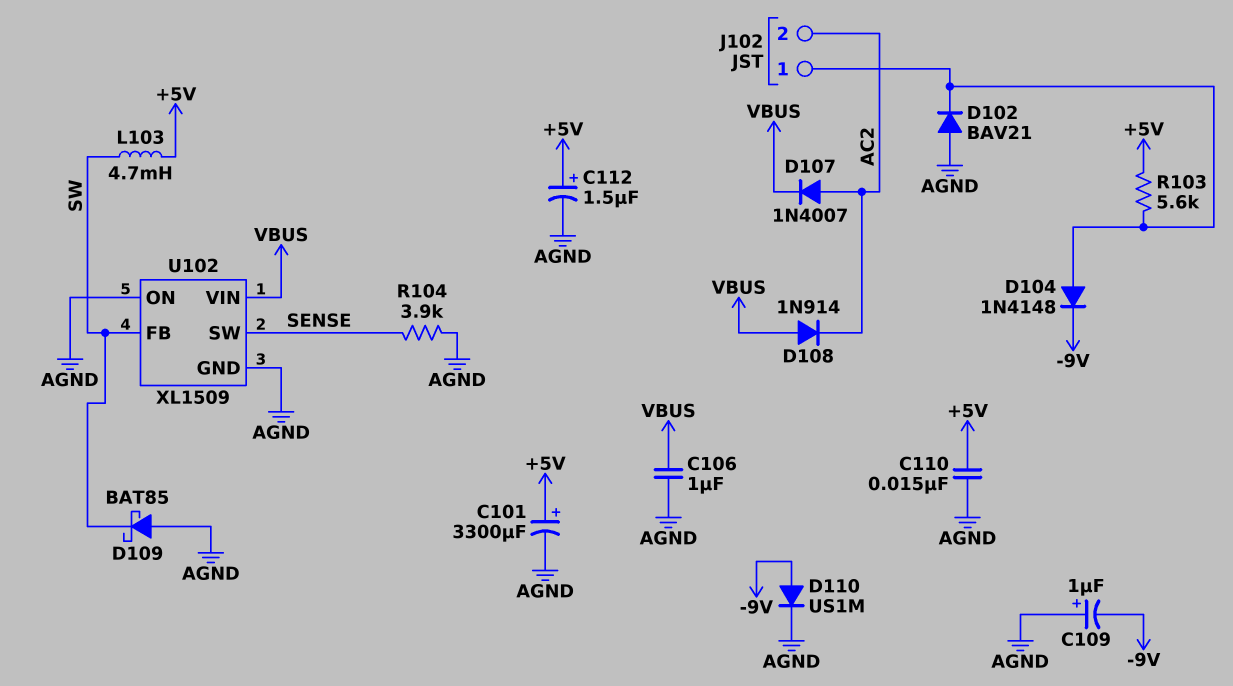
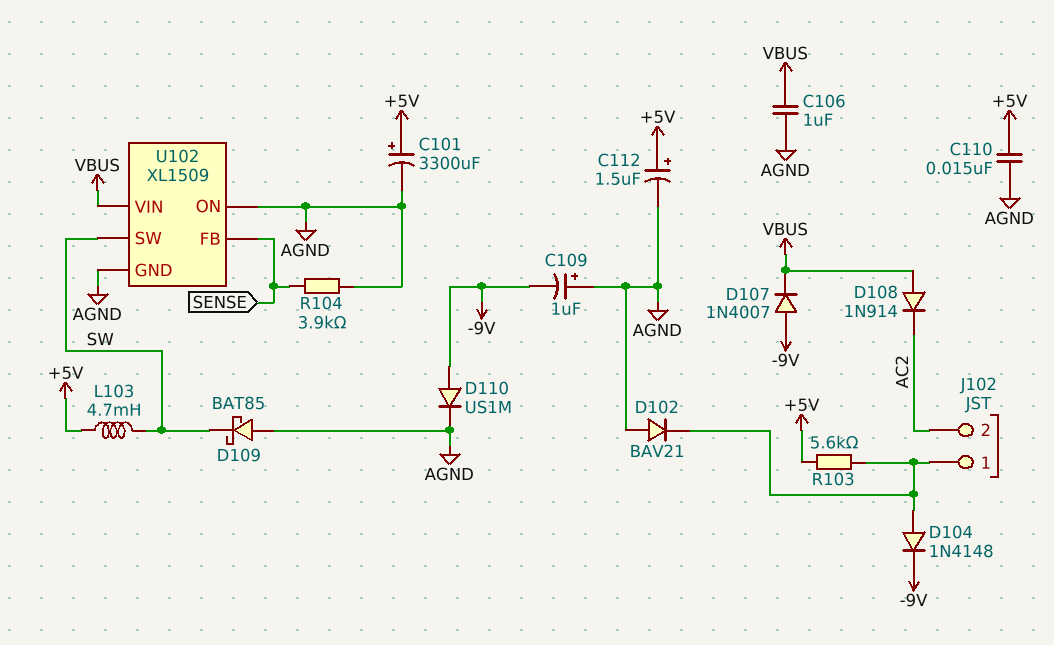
D107: diode 1N4007 (A AC2, K VBUS) -> diode 1N4007 (A -9V, K VBUS)
U102 pin FB: SW -> SENSE
U102 pin SW: SENSE -> SW

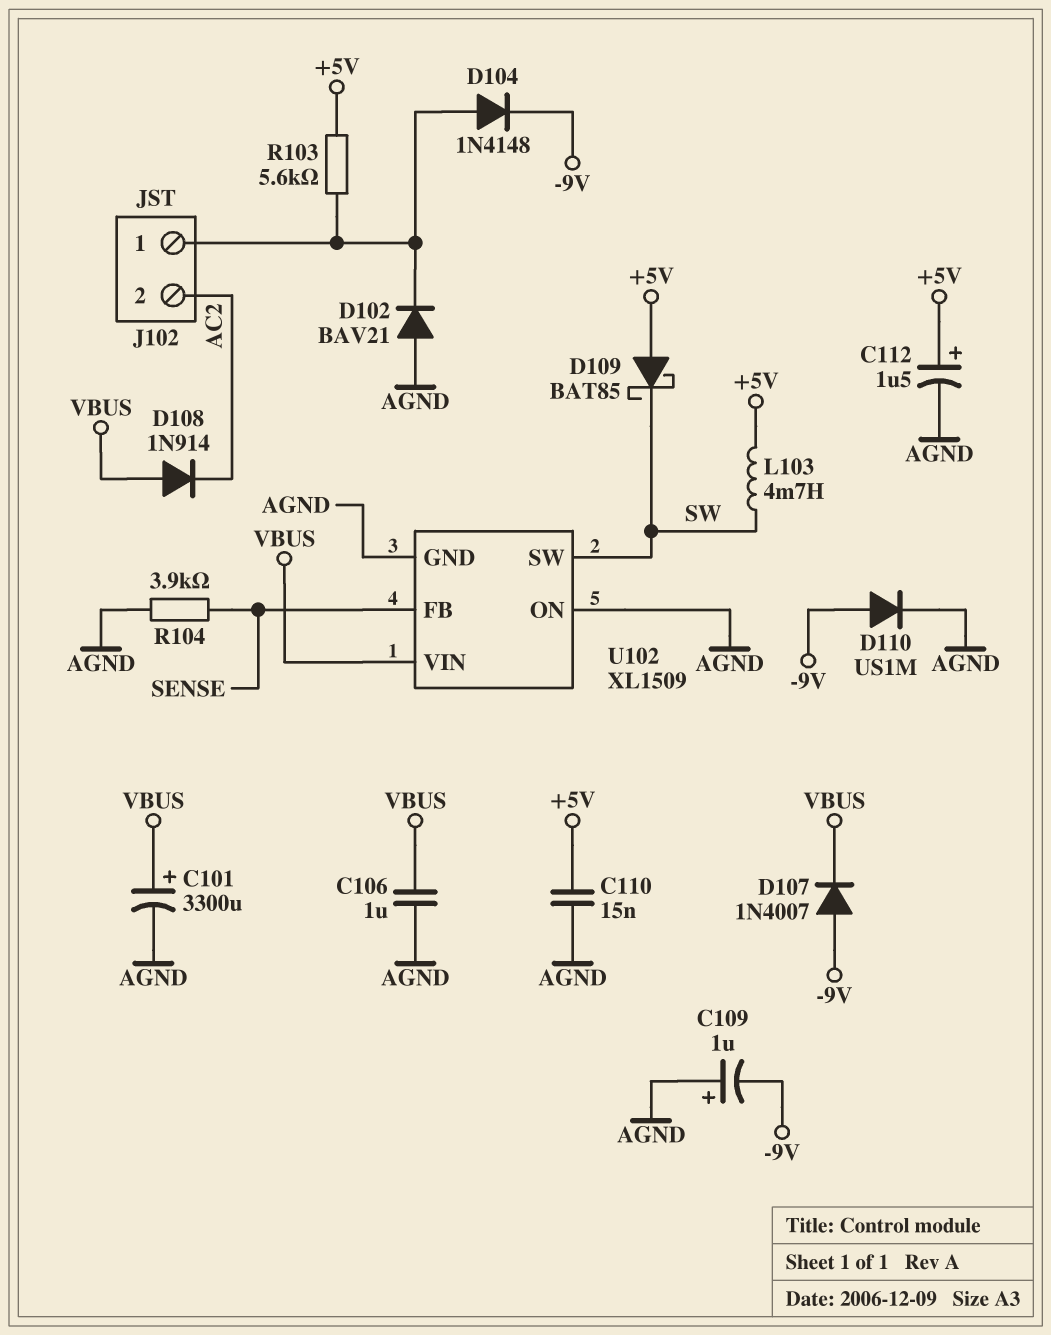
C101: 3300uF (plus +5V, minus AGND) -> 3300uF (plus VBUS, minus AGND)
D109: schottky BAT85 (A AGND, K SW) -> schottky BAT85 (A +5V, K SW)

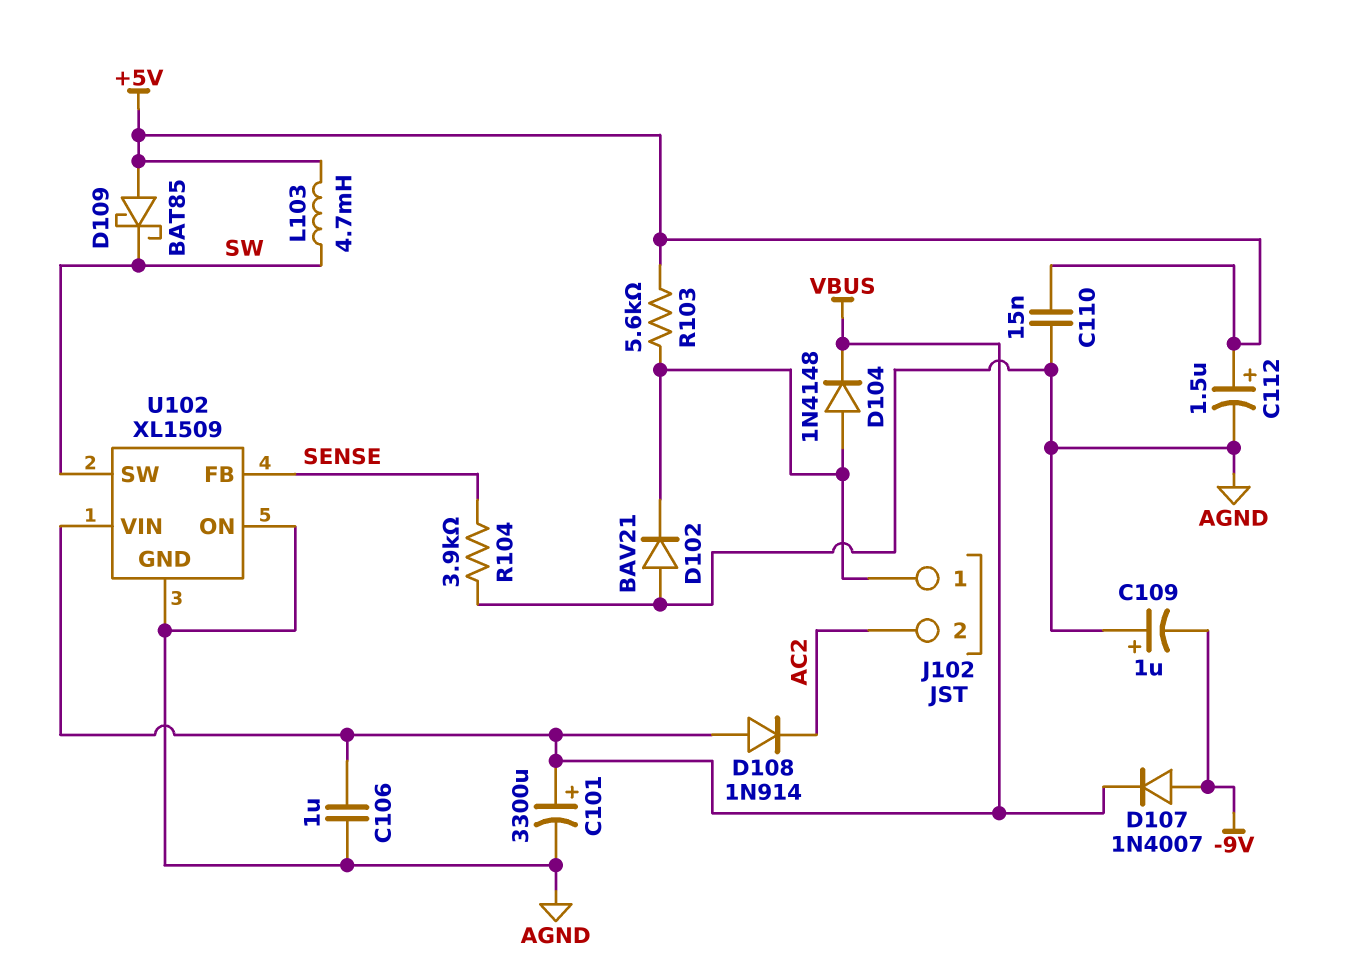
D104: diode 1N4148 (A J102/1, K -9V) -> diode 1N4148 (A J102/1, K VBUS)
D110: diode US1M (A -9V, K AGND) -> none

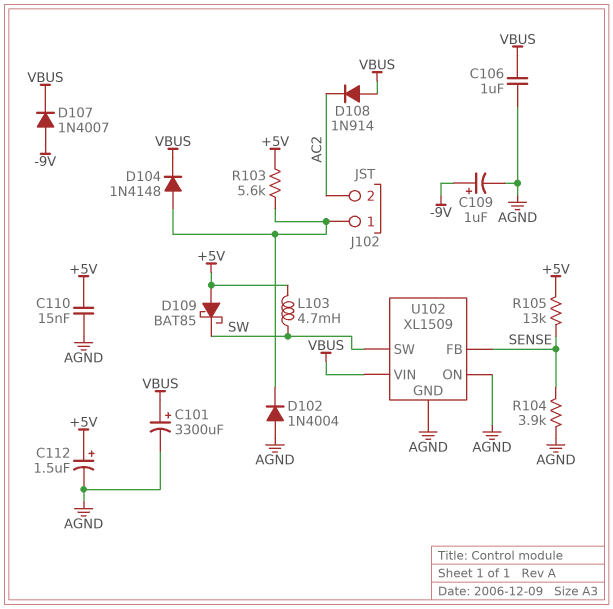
C109: 1uF (plus AGND, minus -9V) -> 1uF (plus -9V, minus AGND)
D102: diode BAV21 (A AGND, K J102/1) -> diode 1N4004 (A AGND, K J102/1)
R105: none -> 13k (+5V, SENSE)

